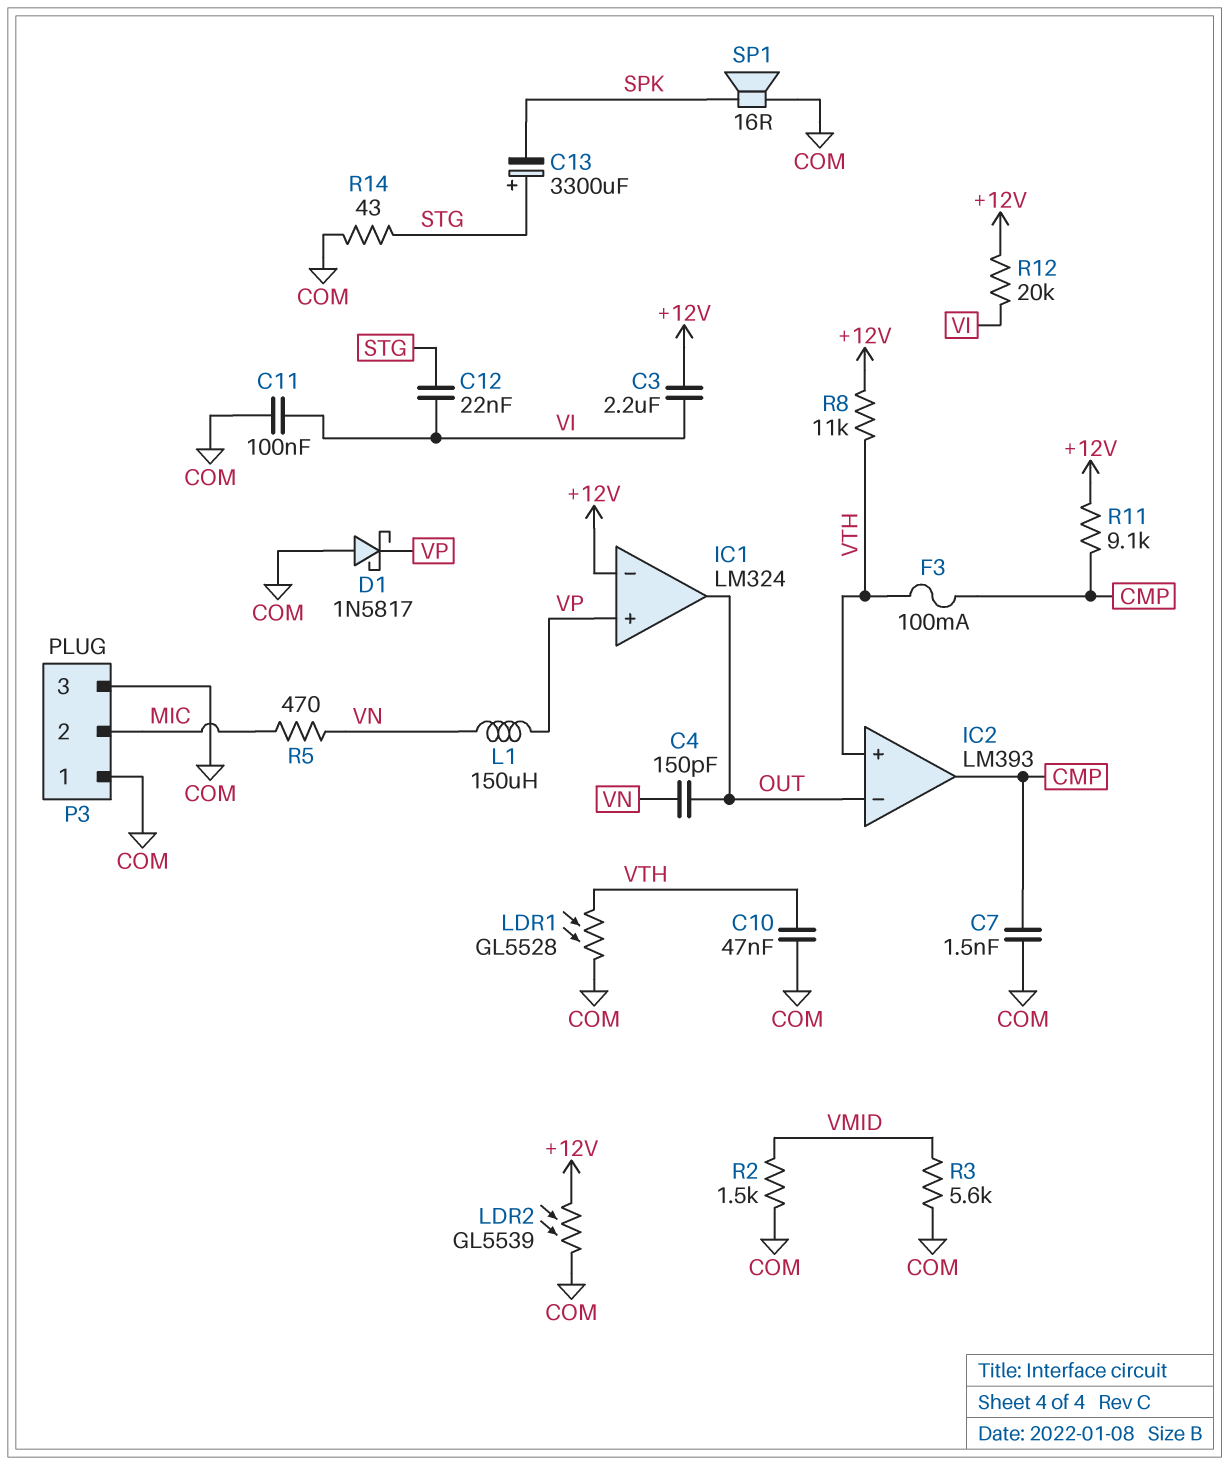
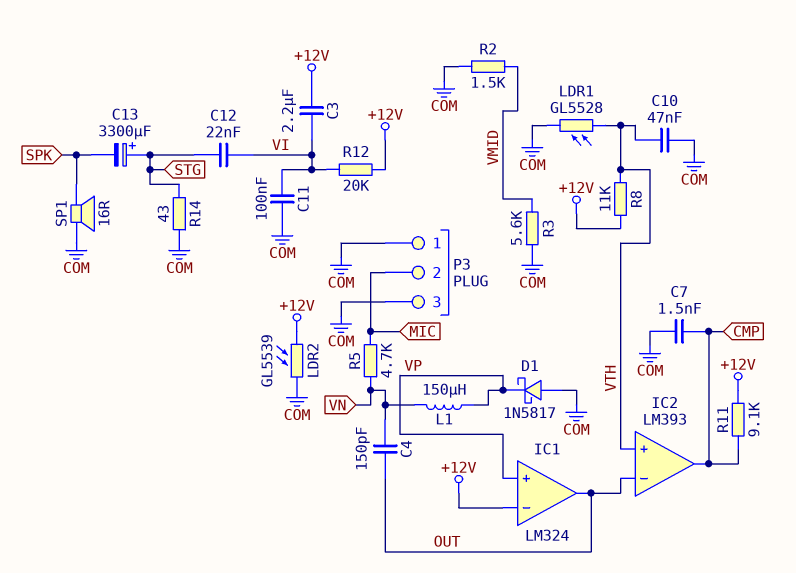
F3: 100mA (CMP, VTH) -> none
R5: 470 (MIC, VN) -> 4.7k (MIC, VN)

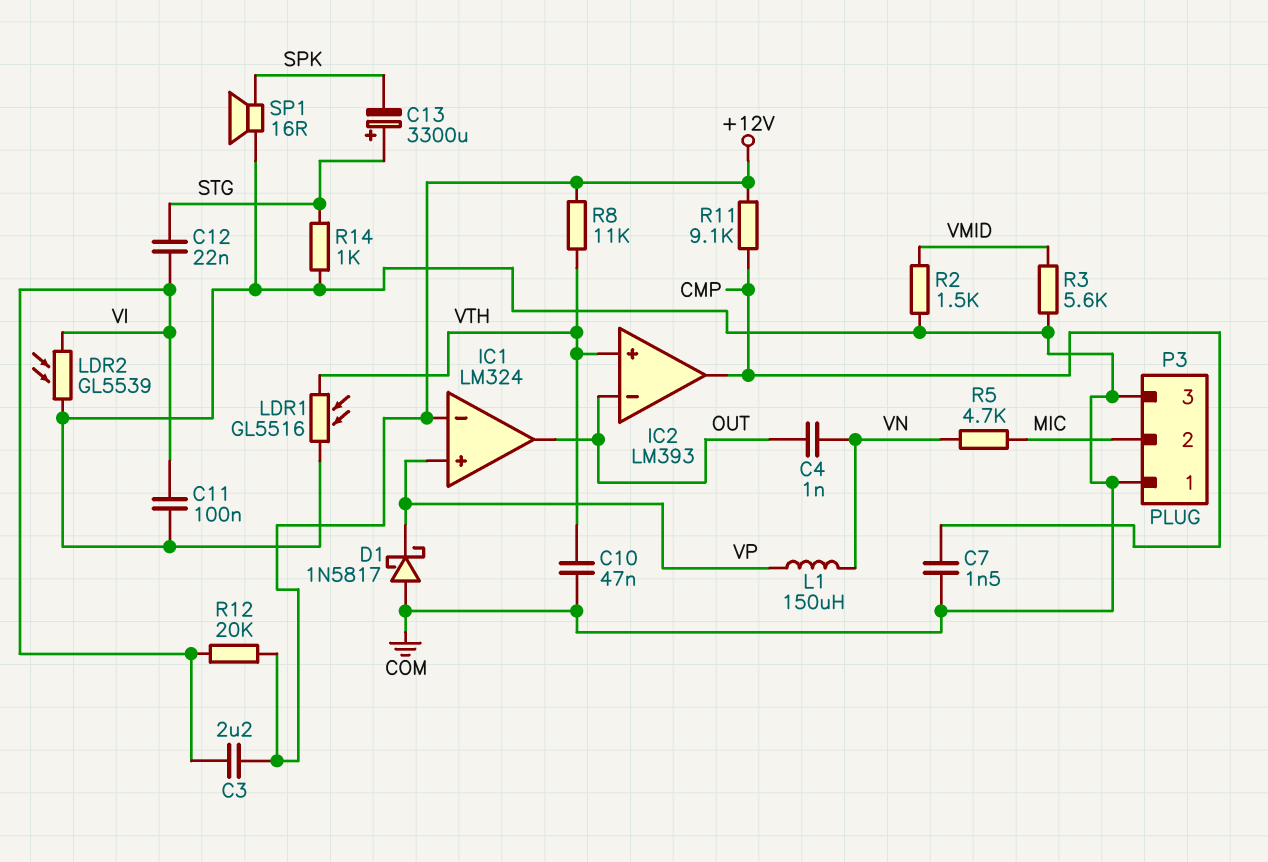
C4: 150pF (OUT, VN) -> 1nF (OUT, VN)
LDR1: GL5528 (COM, VTH) -> GL5516 (COM, VTH)
LDR2: GL5539 (+12V, COM) -> GL5539 (COM, VI)
R14: 43 (COM, STG) -> 1k (COM, STG)

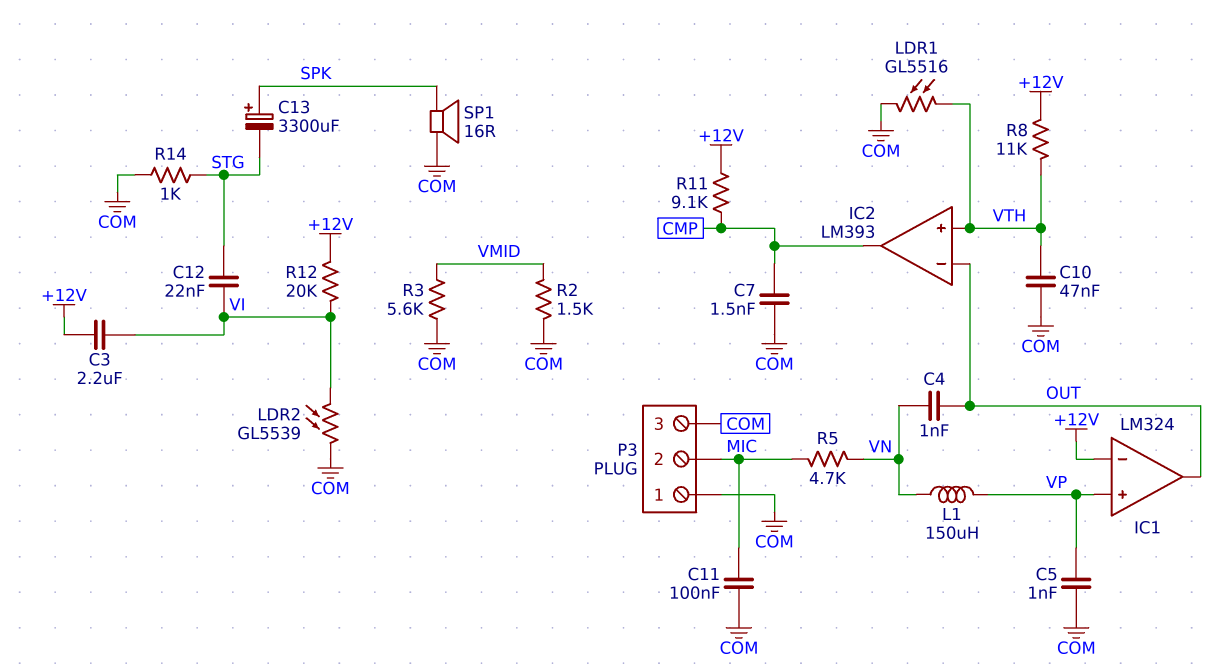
C5: none -> 1nF (COM, VP)
C11: 100nF (COM, VI) -> 100nF (COM, MIC)
C13: 3300uF (plus STG, minus SPK) -> 3300uF (plus SPK, minus STG)
D1: schottky 1N5817 (A COM, K VP) -> none

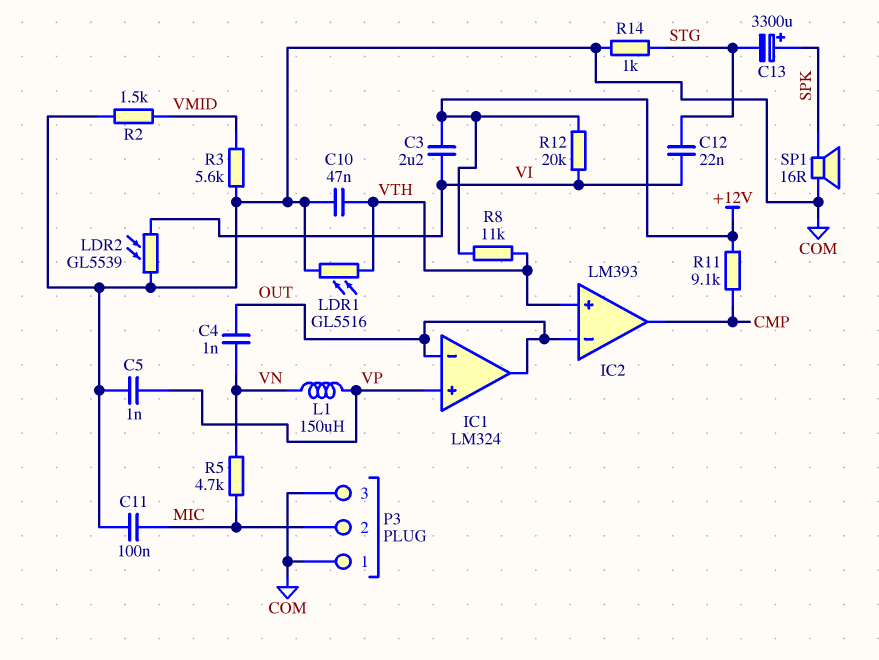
C7: 1.5nF (CMP, COM) -> none
IC1 pin in-: +12V -> OUT

